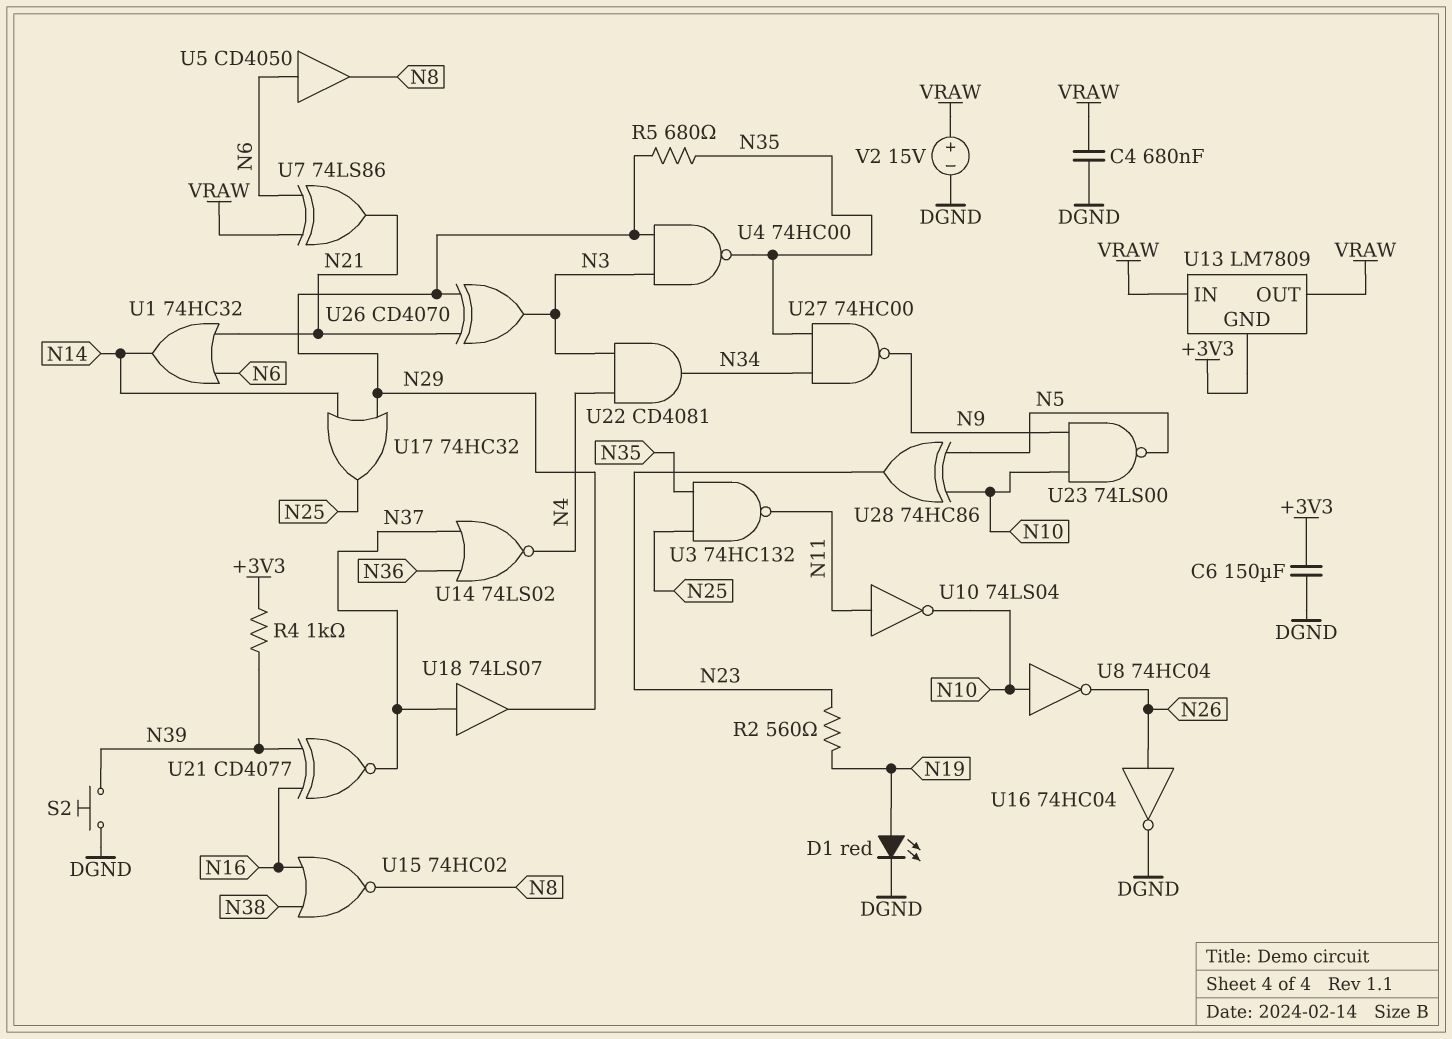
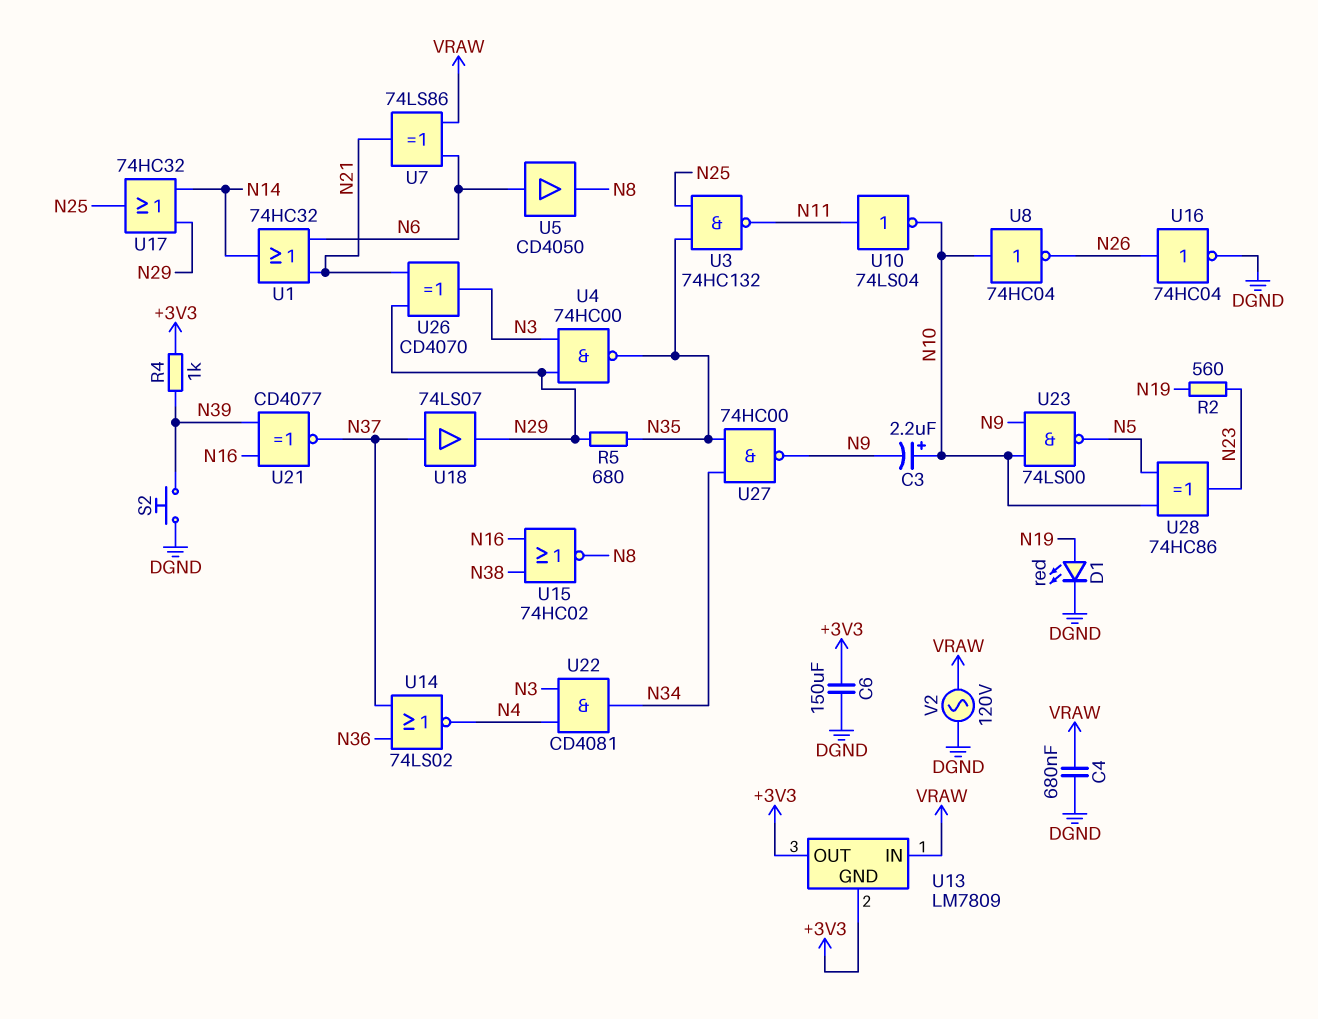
C3: none -> 2.2uF (plus N10, minus N9)
U13 pin OUT: VRAW -> +3V3
V2: 15V (plus VRAW, minus DGND) -> AC 120V (DGND, VRAW)

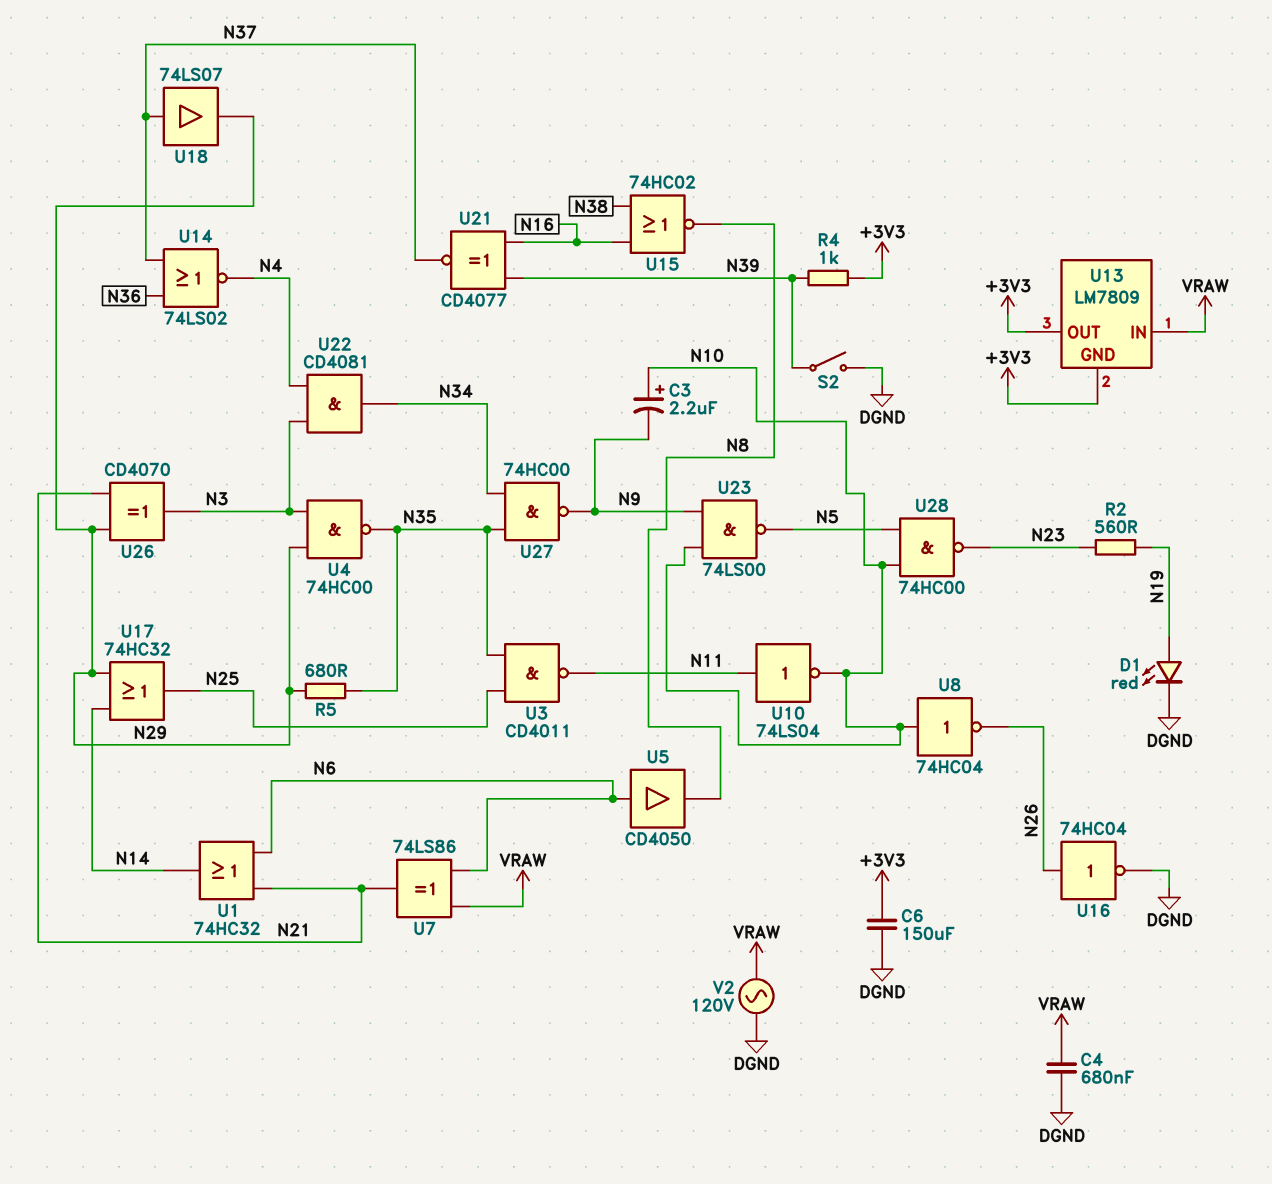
S2: button (DGND, N39) -> switch (DGND, N39)
U3: NAND 74HC132 (in N25, in N35, out N11) -> NAND CD4011 (in N25, in N35, out N11)
U28: XOR 74HC86 (in N5, in N10, out N23) -> NAND 74HC00 (in N5, in N10, out N23)

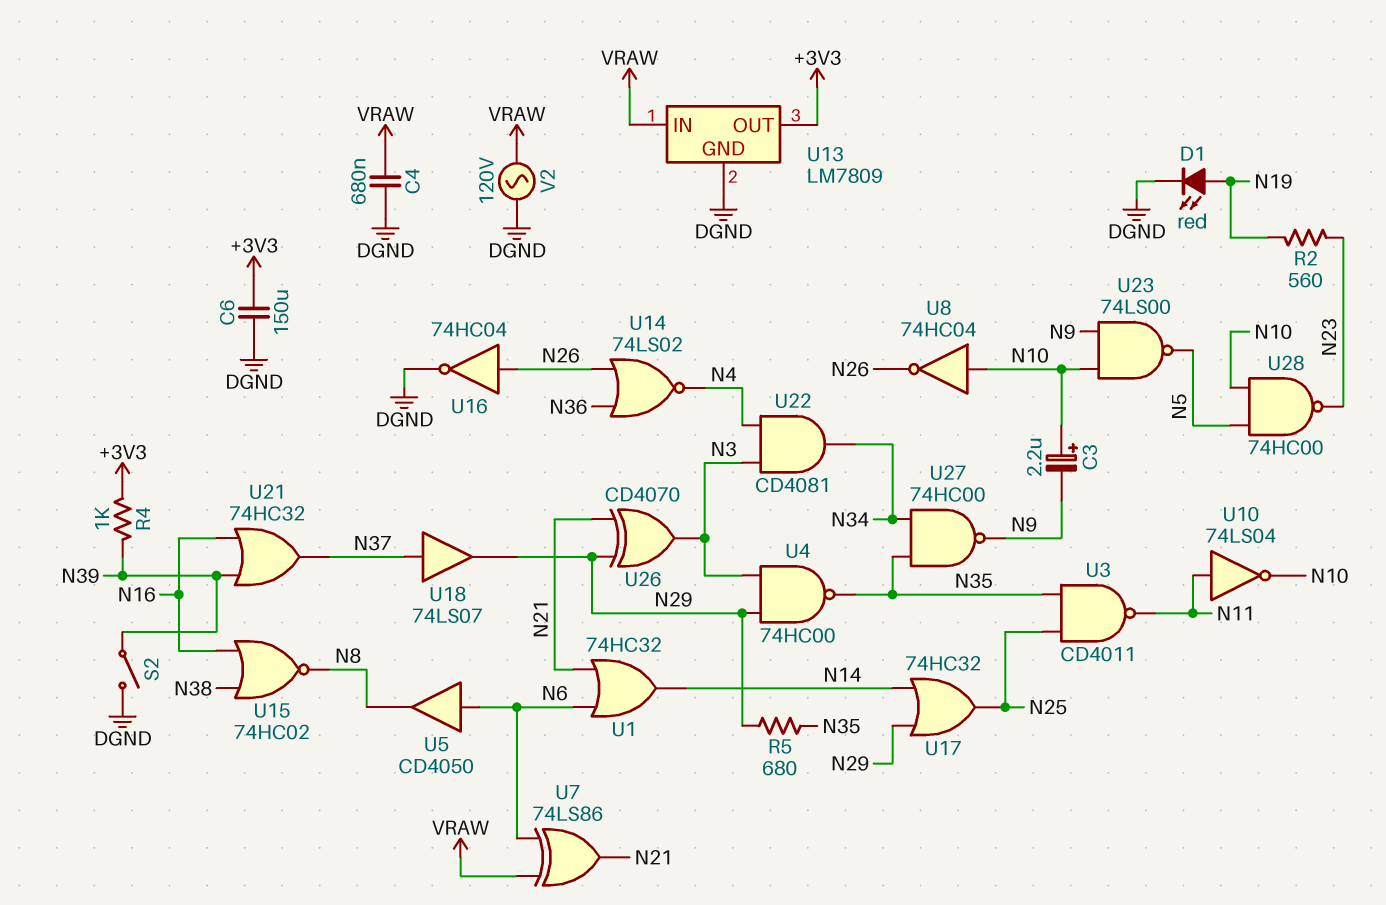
U13 pin GND: +3V3 -> DGND
U14: NOR 74LS02 (in N36, in N37, out N4) -> NOR 74LS02 (in N26, in N36, out N4)
U21: XNOR CD4077 (in N16, in N39, out N37) -> OR 74HC32 (in N16, in N39, out N37)

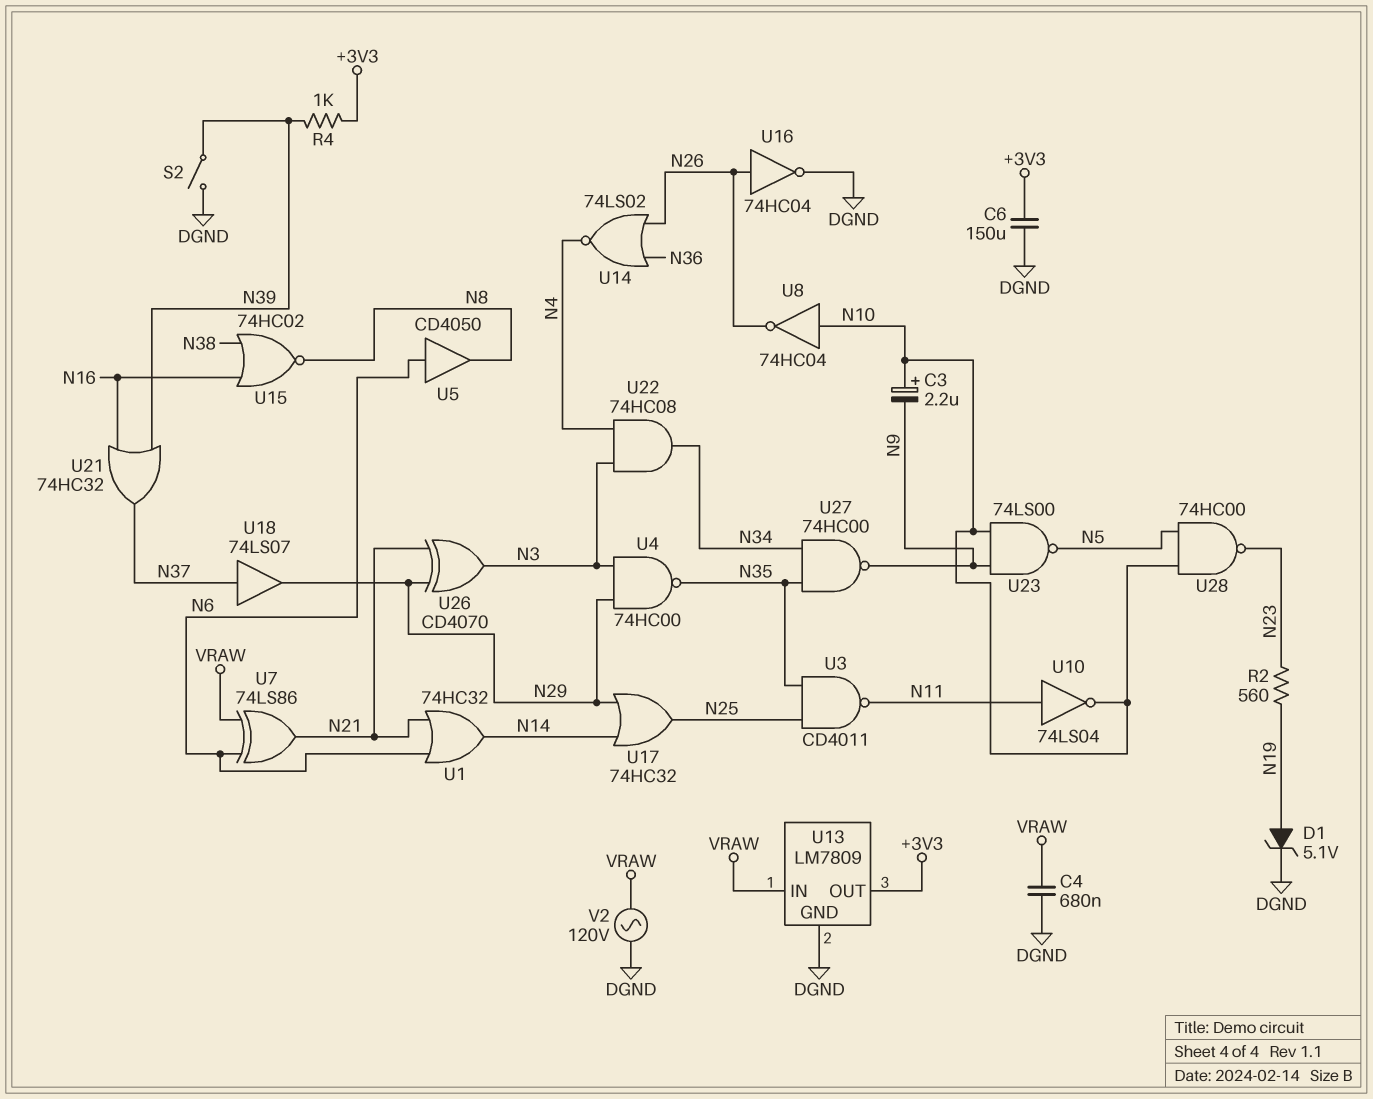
D1: LED red (A N19, K DGND) -> zener 5.1V (A N19, K DGND)
R5: 680 (N29, N35) -> none
U22: AND CD4081 (in N3, in N4, out N34) -> AND 74HC08 (in N3, in N4, out N34)

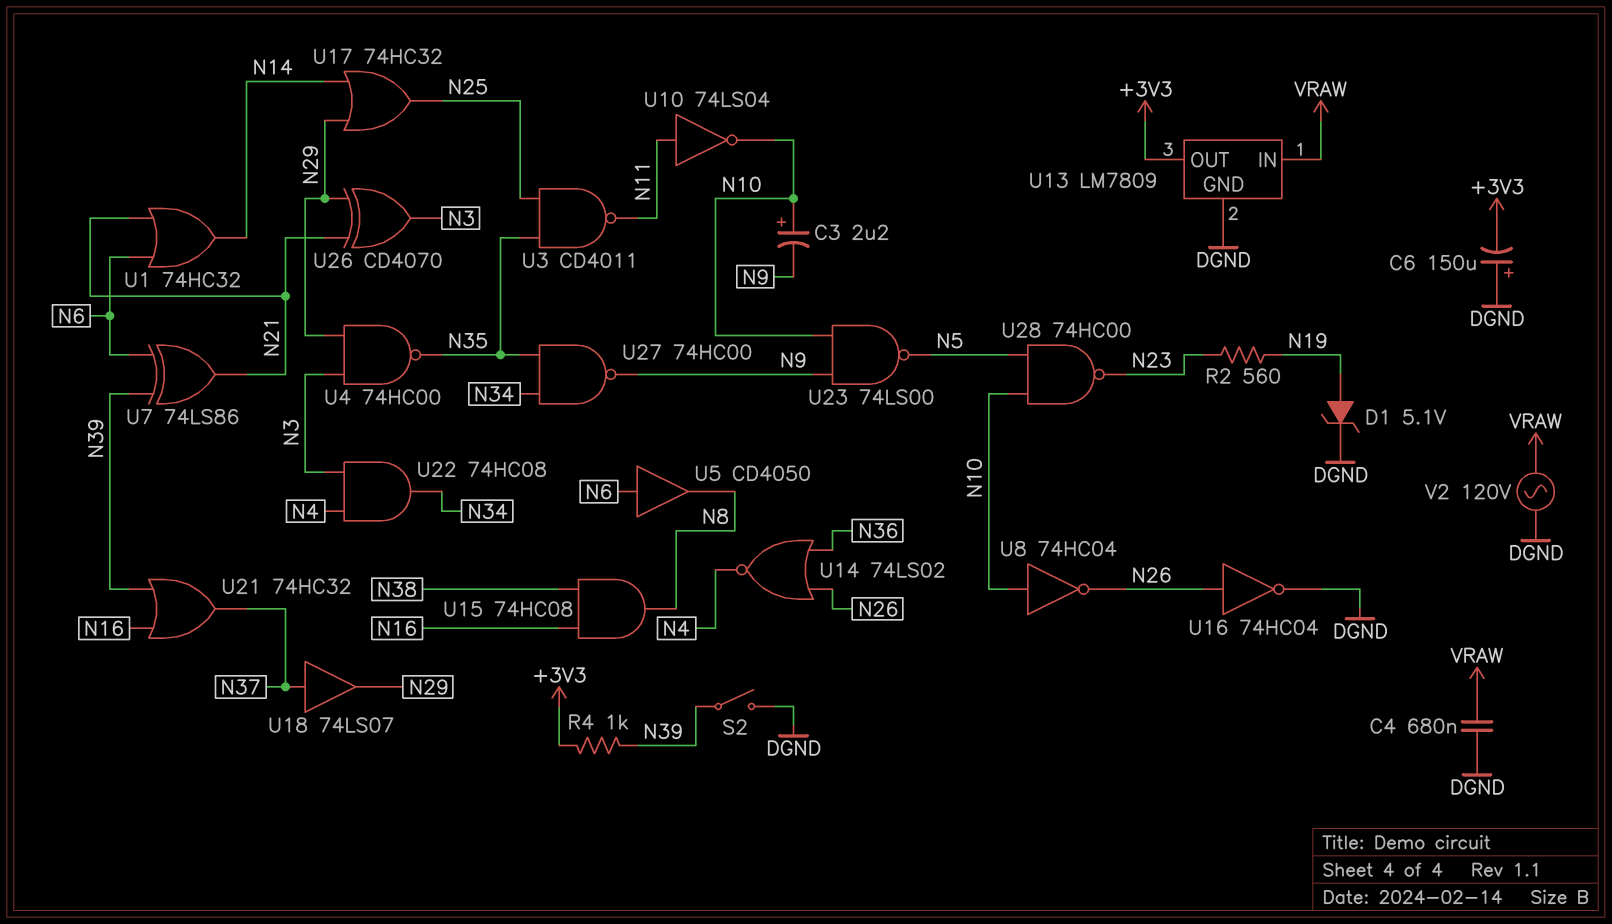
C6: 150uF (+3V3, DGND) -> 150uF (plus DGND, minus +3V3)
U7: XOR 74LS86 (in N6, in VRAW, out N21) -> XOR 74LS86 (in N6, in N39, out N21)
U15: NOR 74HC02 (in N16, in N38, out N8) -> AND 74HC08 (in N16, in N38, out N8)

